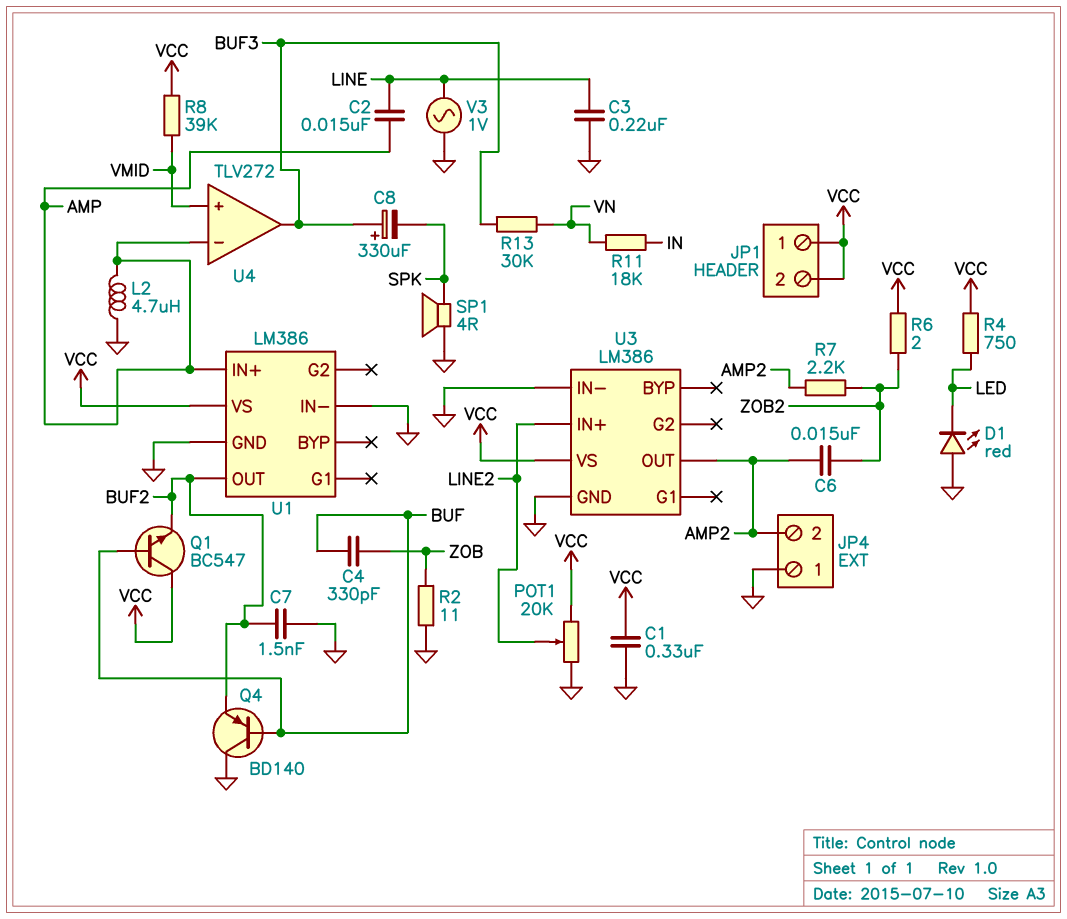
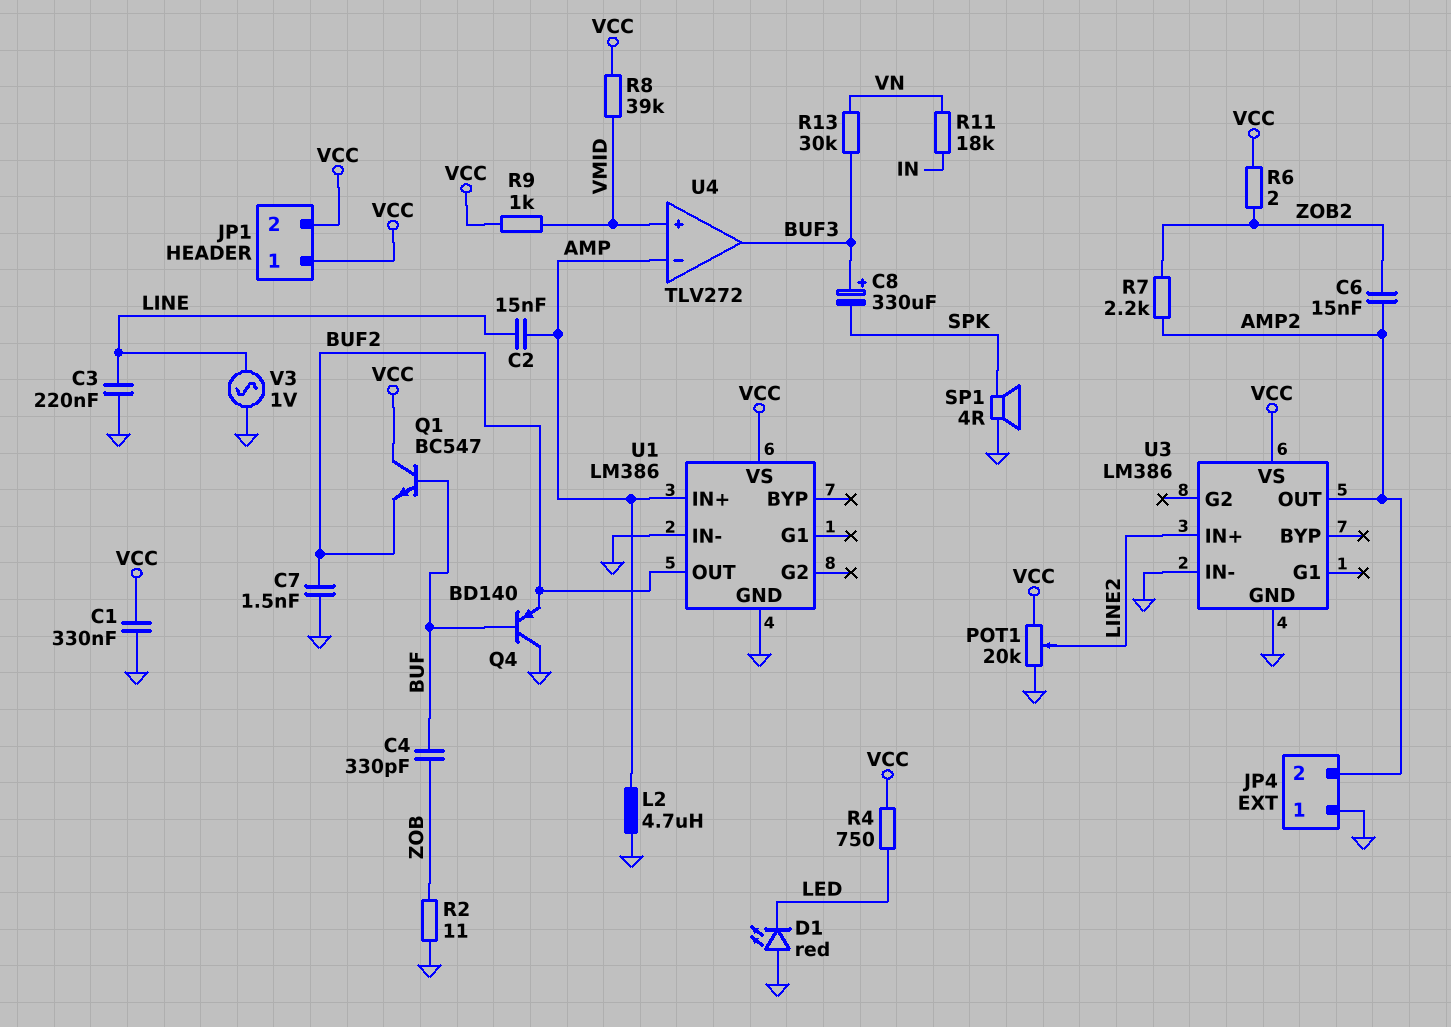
R9: none -> 1k (VCC, VMID)

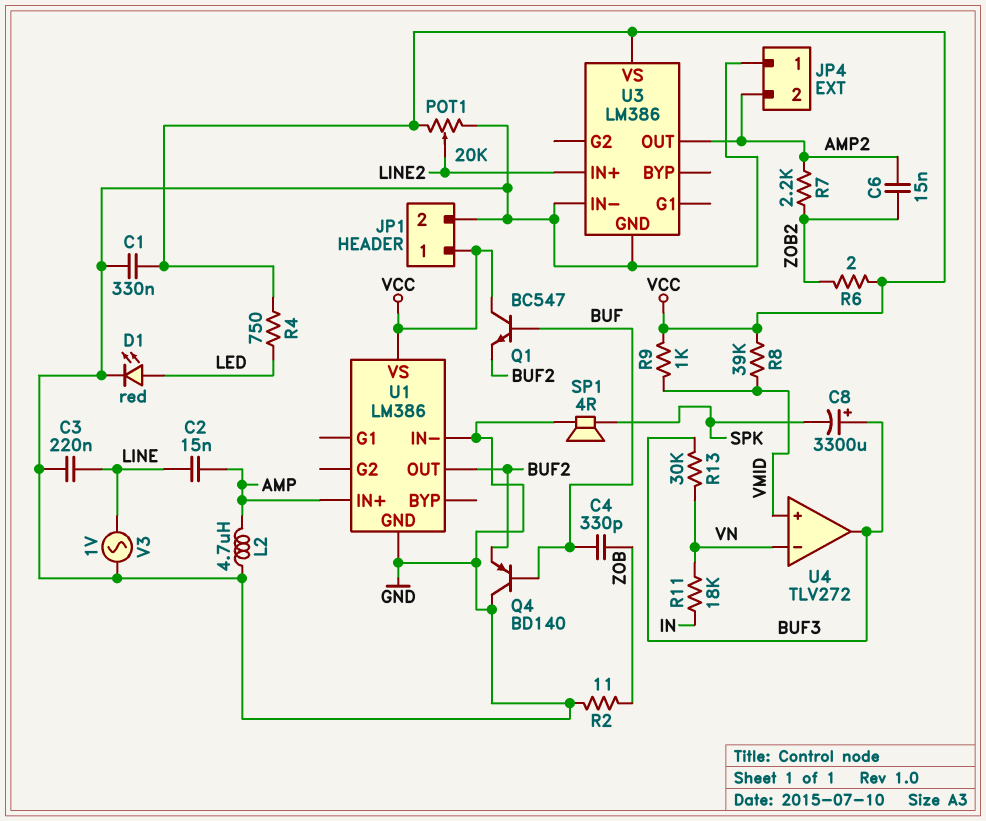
C7: 1.5nF (BUF2, GND) -> none
C8: 330uF (plus BUF3, minus SPK) -> 3300uF (plus BUF3, minus SPK)
D1: LED red (A GND, K LED) -> LED red (A LED, K GND)
JP1 pin 2: VCC -> GND
U4 pin in-: AMP -> VN

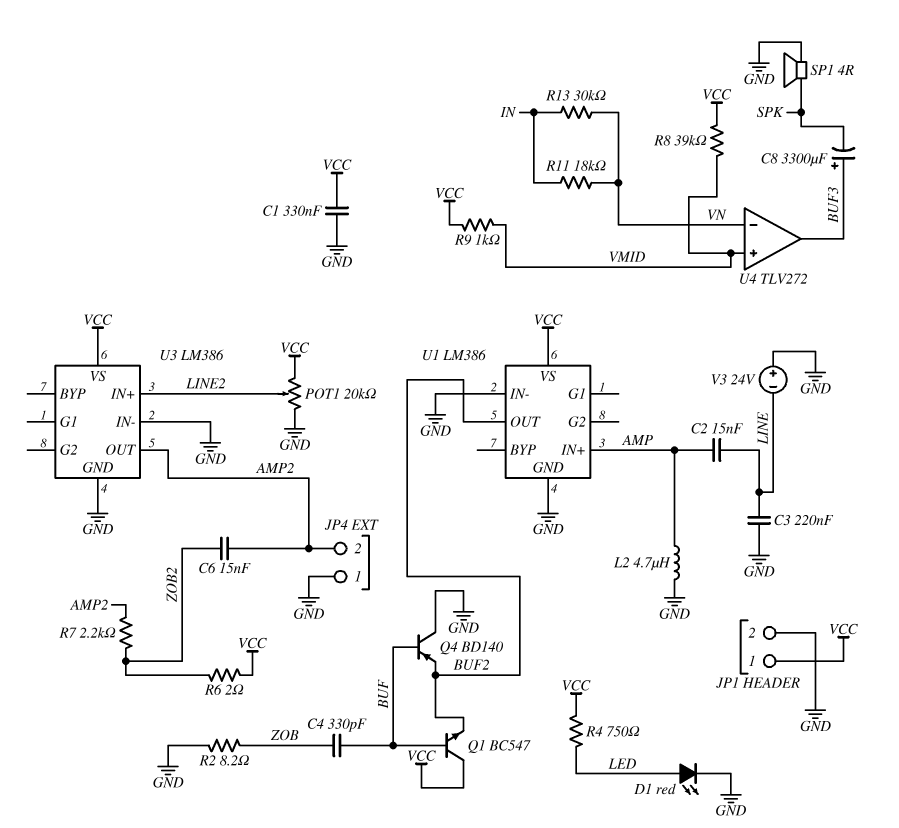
R2: 11 (GND, ZOB) -> 8.2 (GND, ZOB)
R13: 30k (BUF3, VN) -> 30k (IN, VN)
V3: AC 1V (GND, LINE) -> 24V (plus GND, minus LINE)

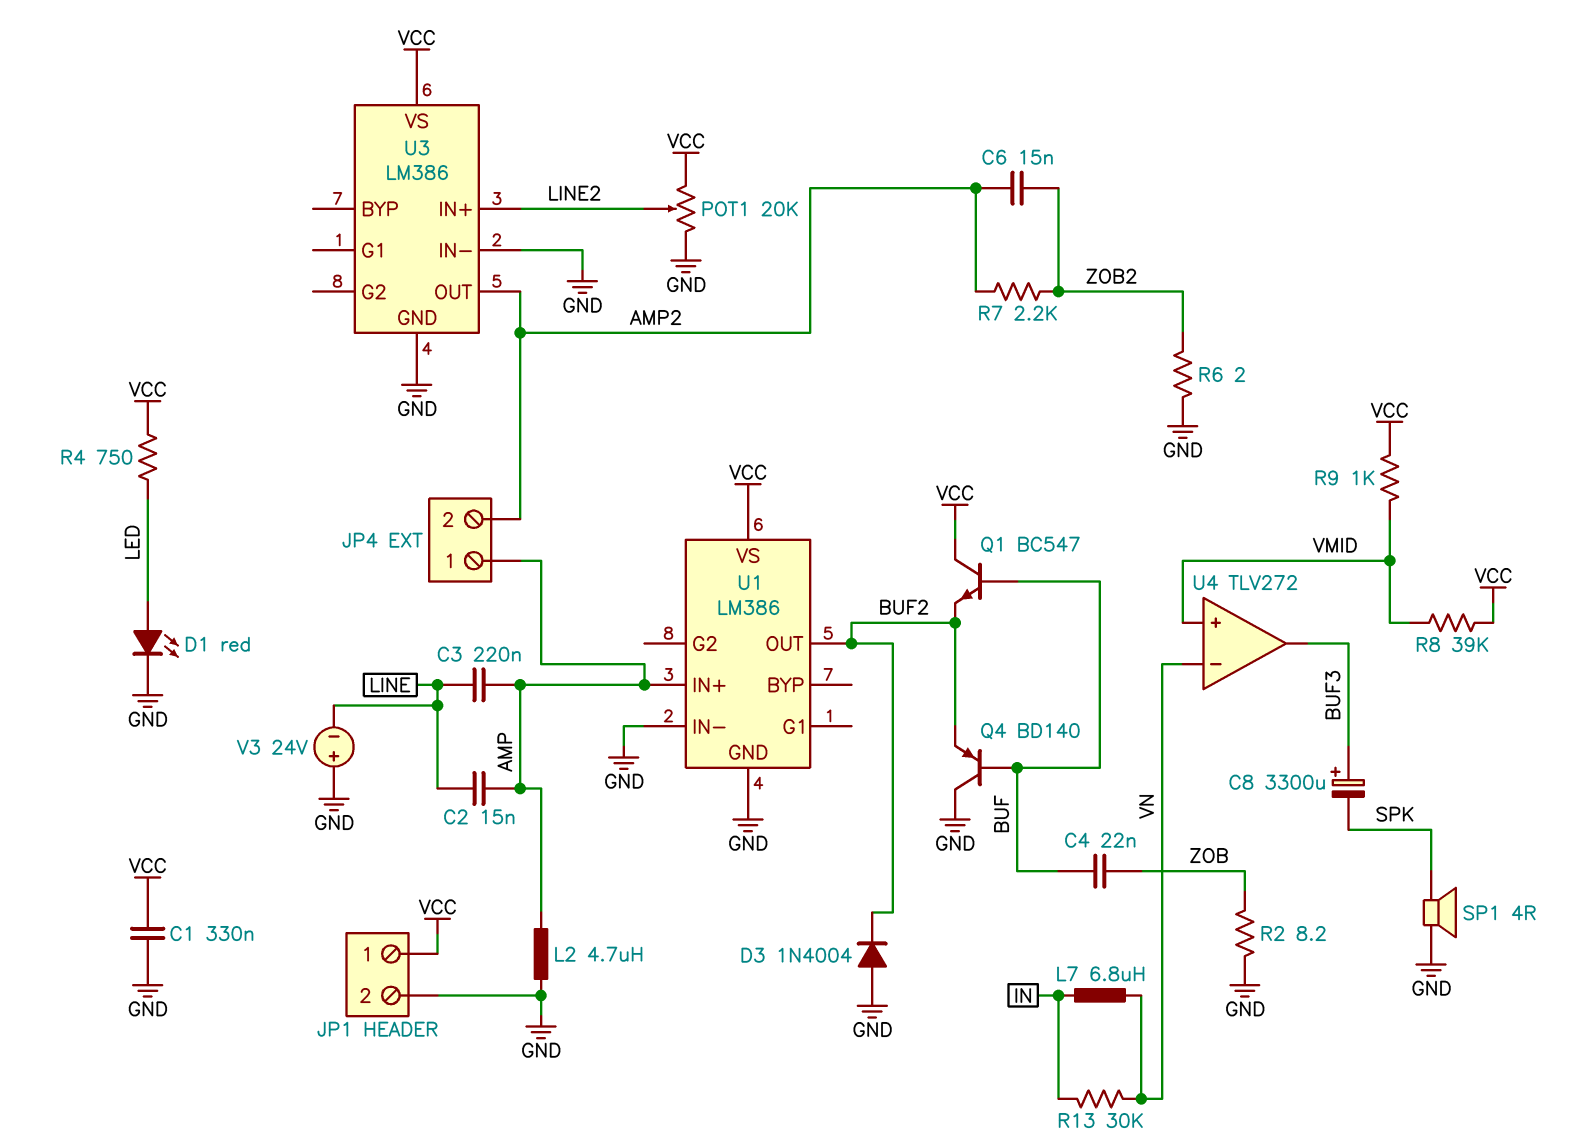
C3: 220nF (GND, LINE) -> 220nF (AMP, LINE)
C4: 330pF (BUF, ZOB) -> 22nF (BUF, ZOB)
D3: none -> diode 1N4004 (A GND, K BUF2)
JP4 pin 1: GND -> AMP
L7: none -> 6.8uH (IN, VN)
R6: 2 (VCC, ZOB2) -> 2 (GND, ZOB2)
R11: 18k (IN, VN) -> none

